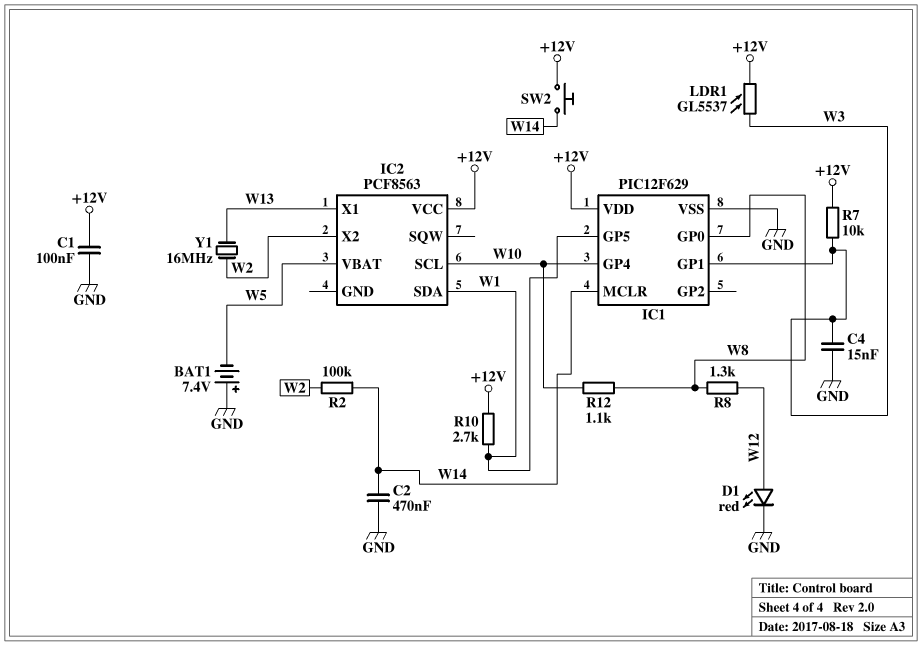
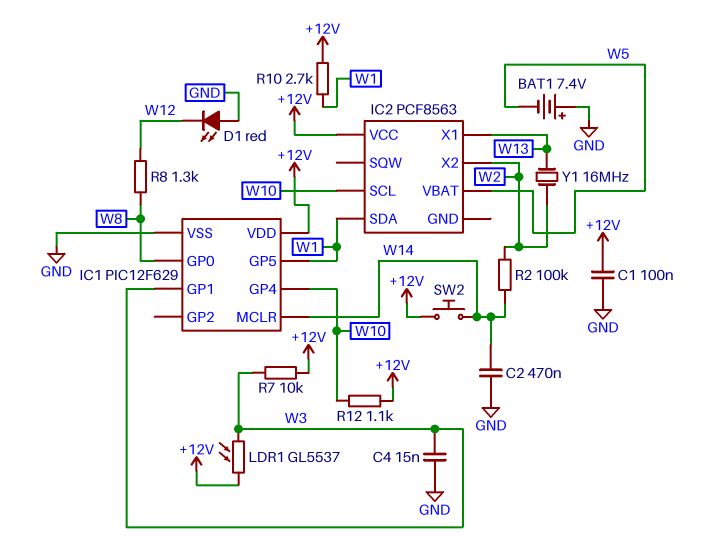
D1: LED red (A W12, K GND) -> LED red (A GND, K W12)
R12: 1.1k (W8, W10) -> 1.1k (+12V, W10)

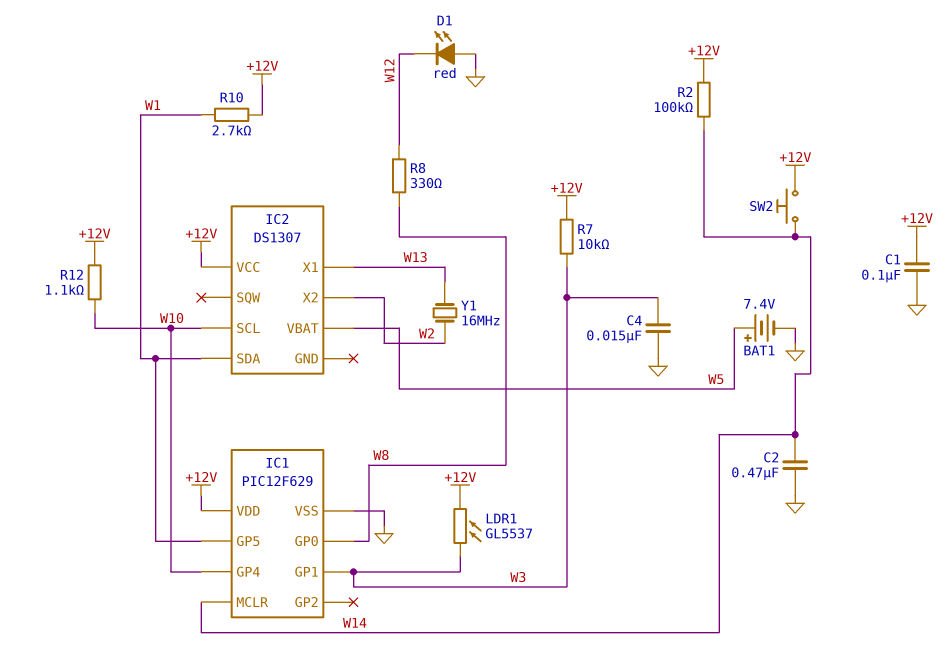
BAT1: 7.4V (plus GND, minus W5) -> 7.4V (plus W5, minus GND)
IC2: PCF8563 -> DS1307
R2: 100k (W2, W14) -> 100k (+12V, W14)
R8: 1.3k (W8, W12) -> 330 (W8, W12)

